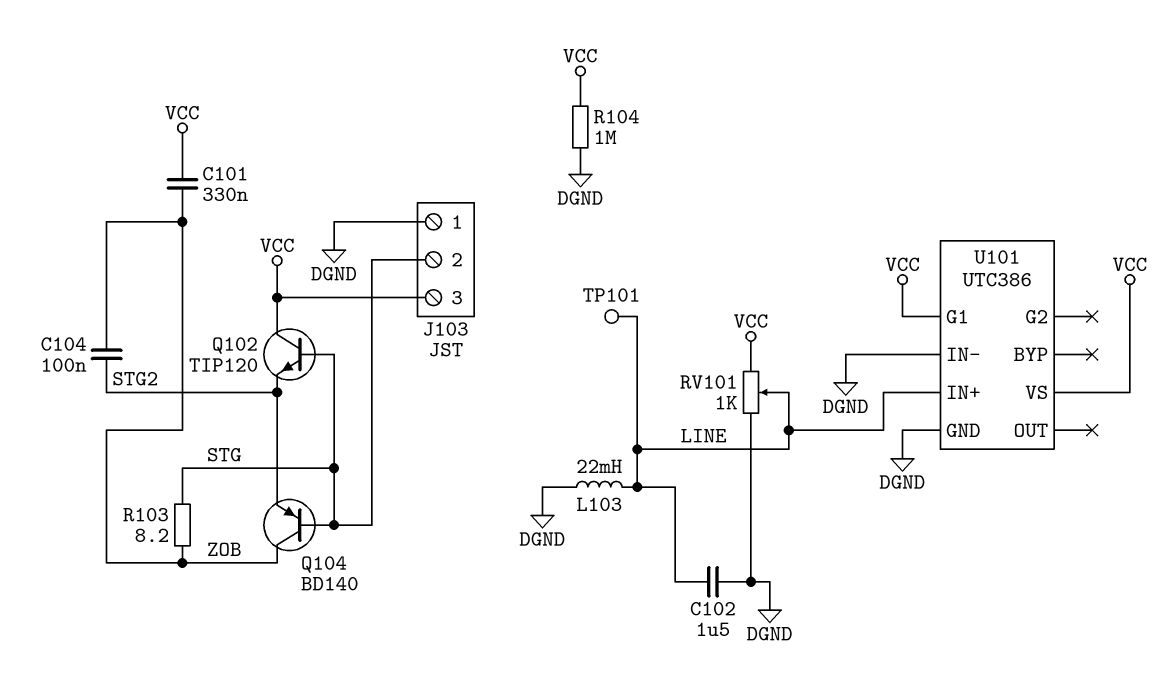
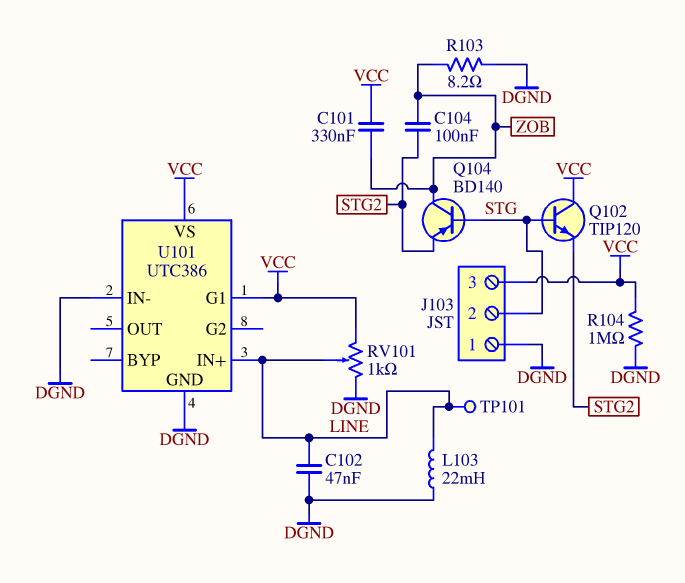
C102: 1.5uF (DGND, LINE) -> 47nF (DGND, LINE)
R103: 8.2 (STG, ZOB) -> 8.2 (DGND, ZOB)

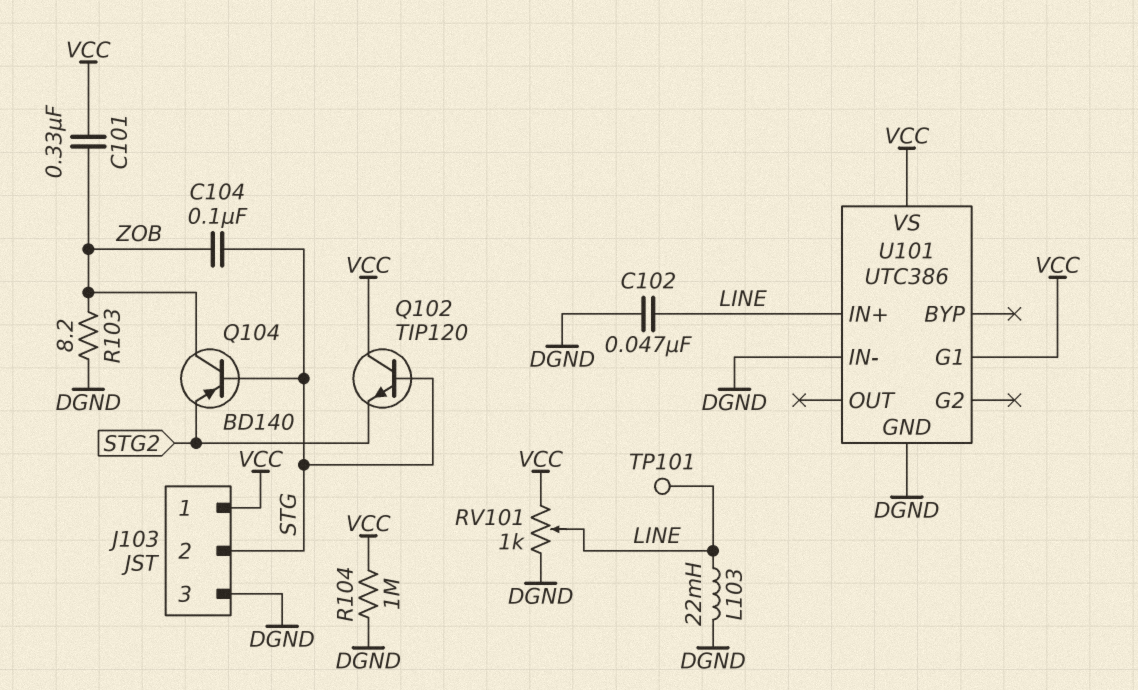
C104: 100nF (STG2, ZOB) -> 100nF (STG, ZOB)
J103 pin 1: DGND -> VCC
J103 pin 3: VCC -> DGND

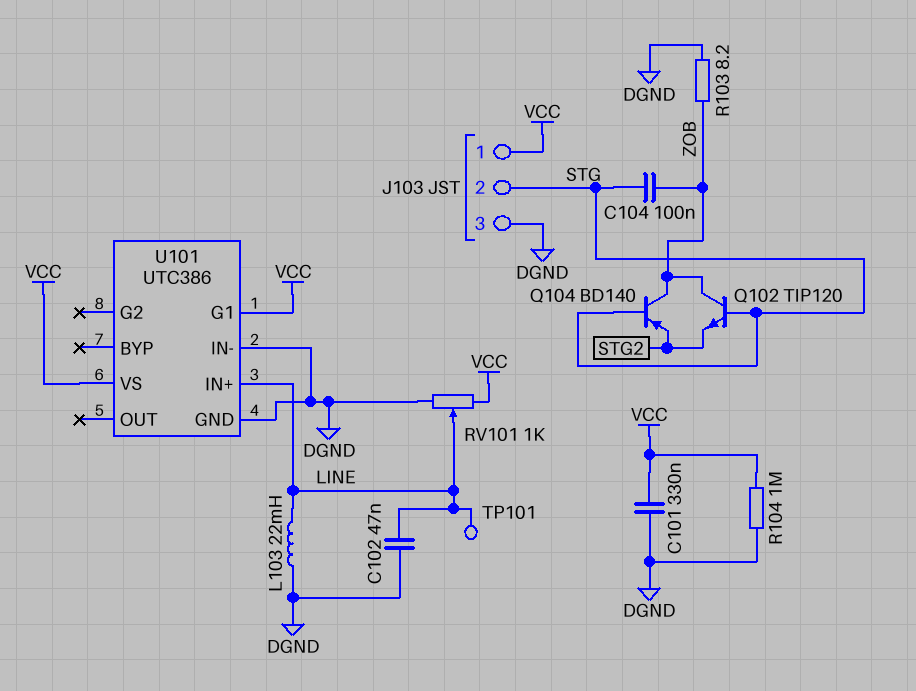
C101: 330nF (VCC, ZOB) -> 330nF (DGND, VCC)
Q102: NPN TIP120 (B STG, C VCC, E STG2) -> NPN TIP120 (B STG, C ZOB, E STG2)

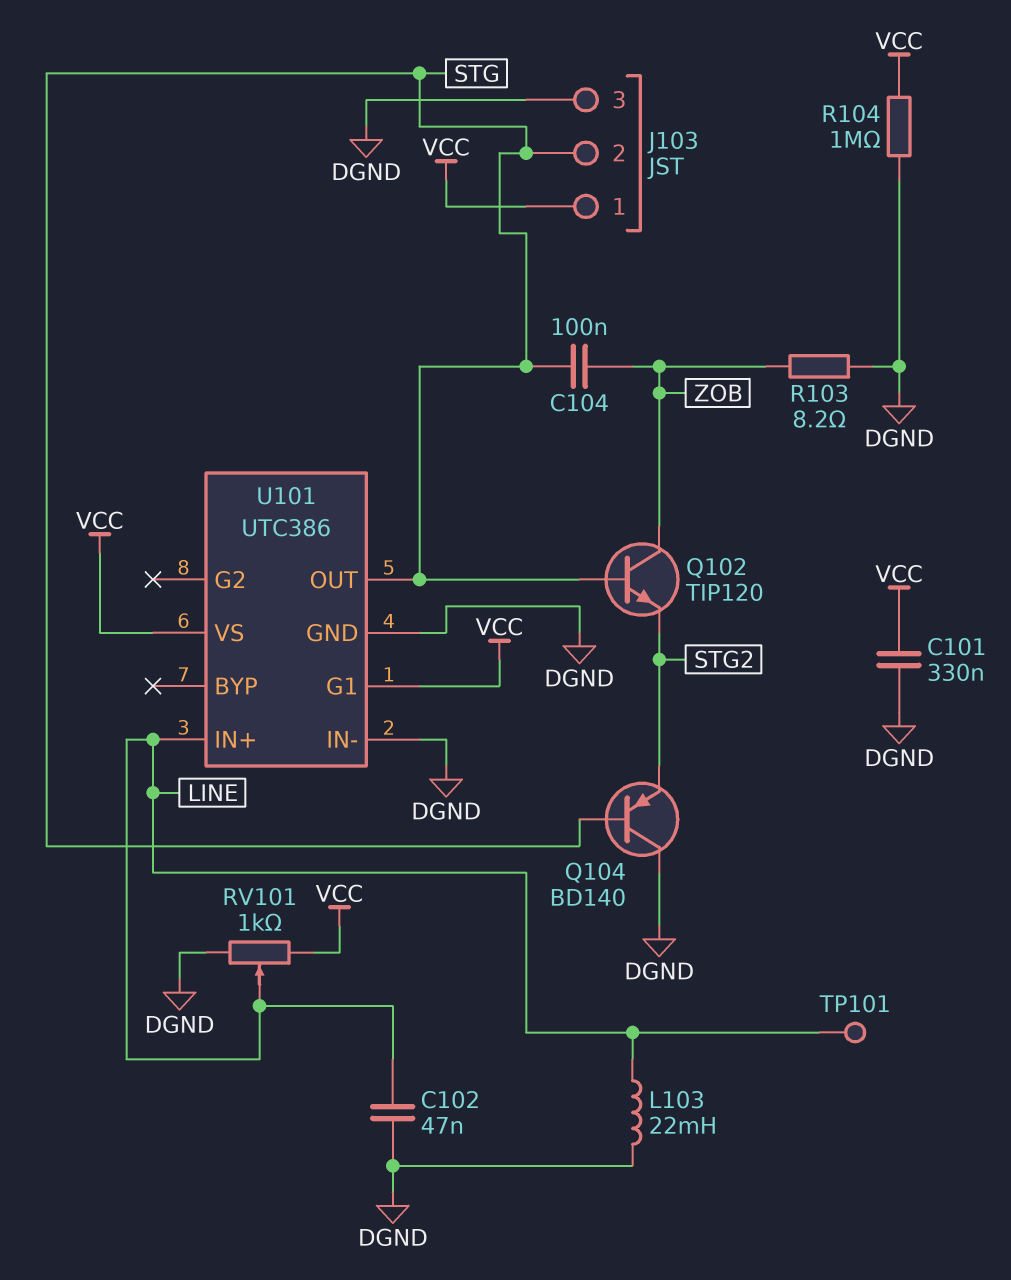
Q104: PNP BD140 (B STG, C ZOB, E STG2) -> PNP BD140 (B STG, C DGND, E STG2)
U101 pin OUT: none -> STG

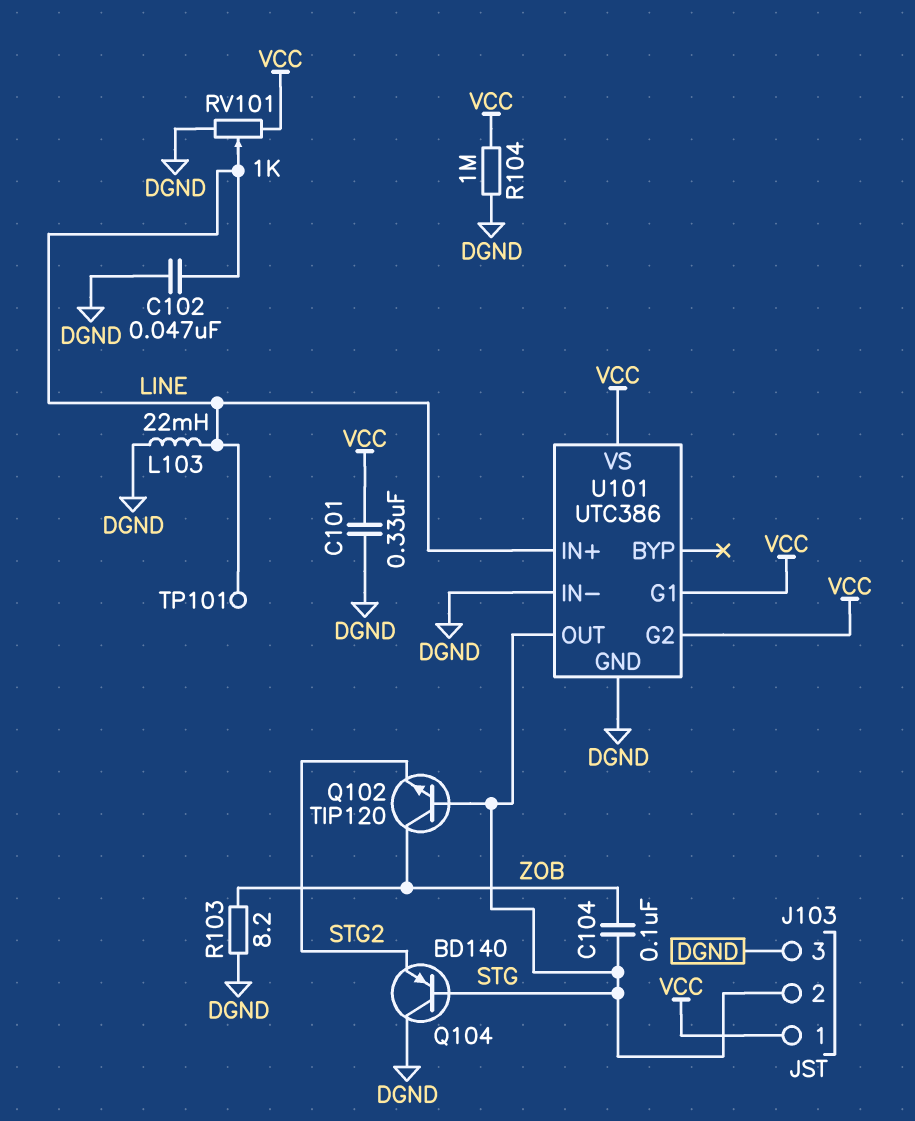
U101 pin G2: none -> VCC

